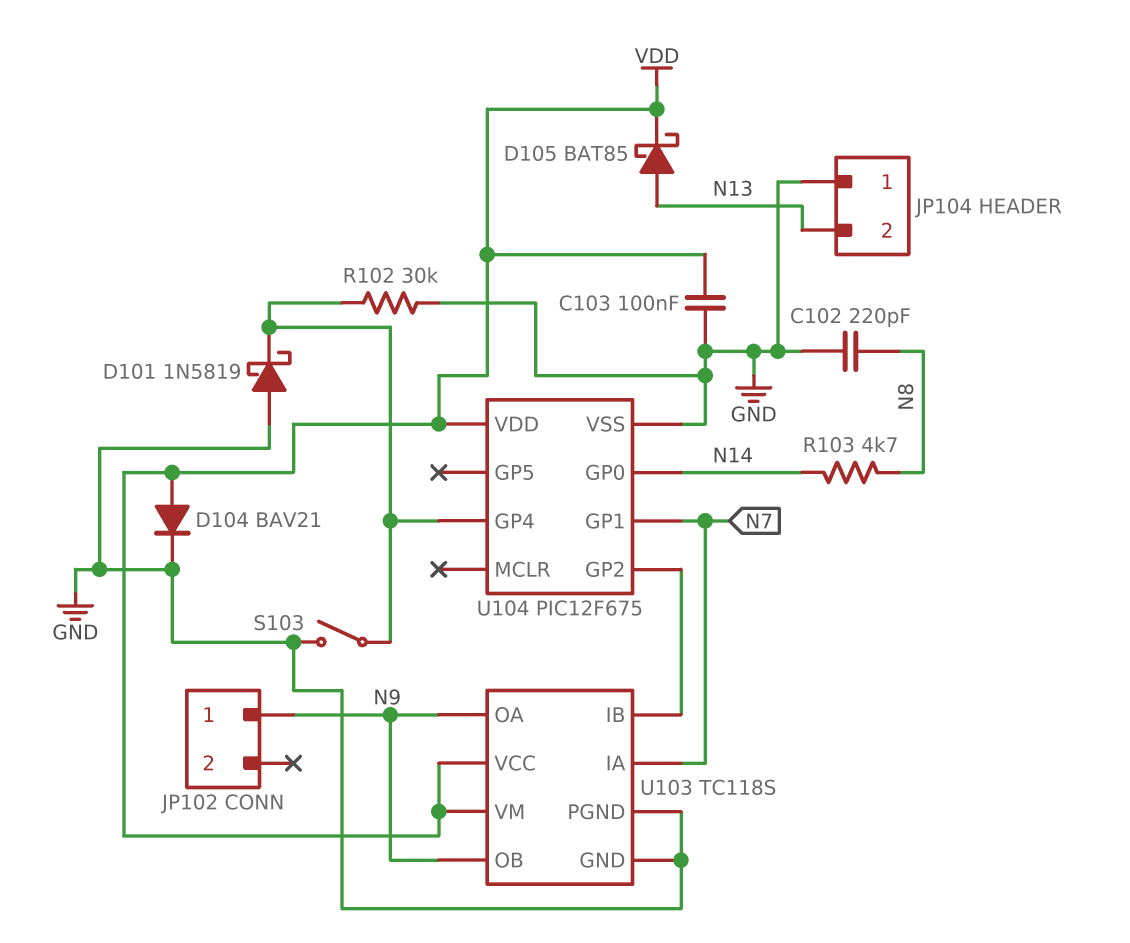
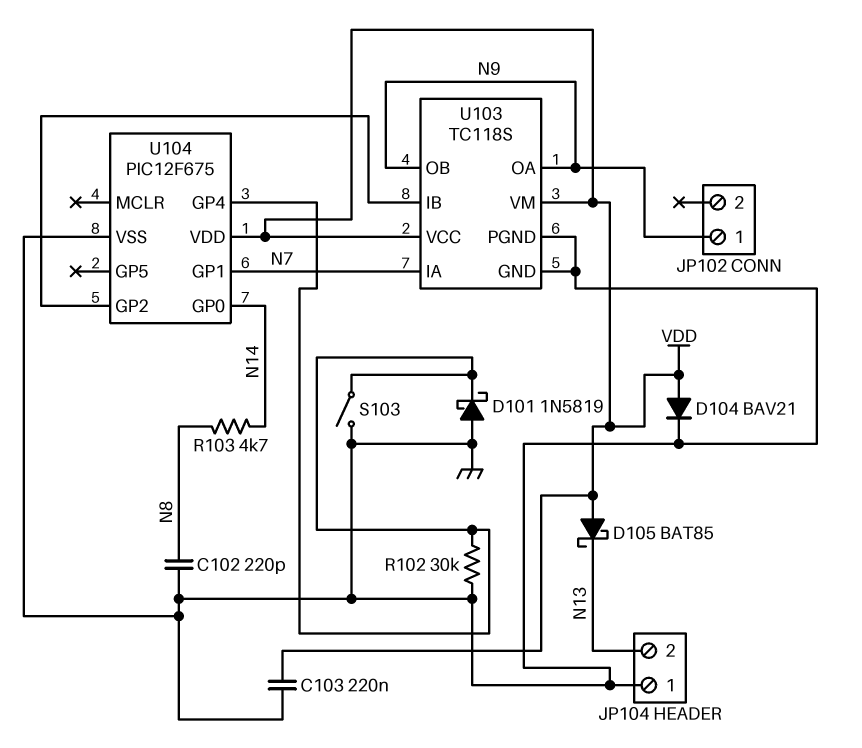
C103: 100nF (GND, VDD) -> 220nF (GND, VDD)
D105: schottky BAT85 (A N13, K VDD) -> schottky BAT85 (A VDD, K N13)

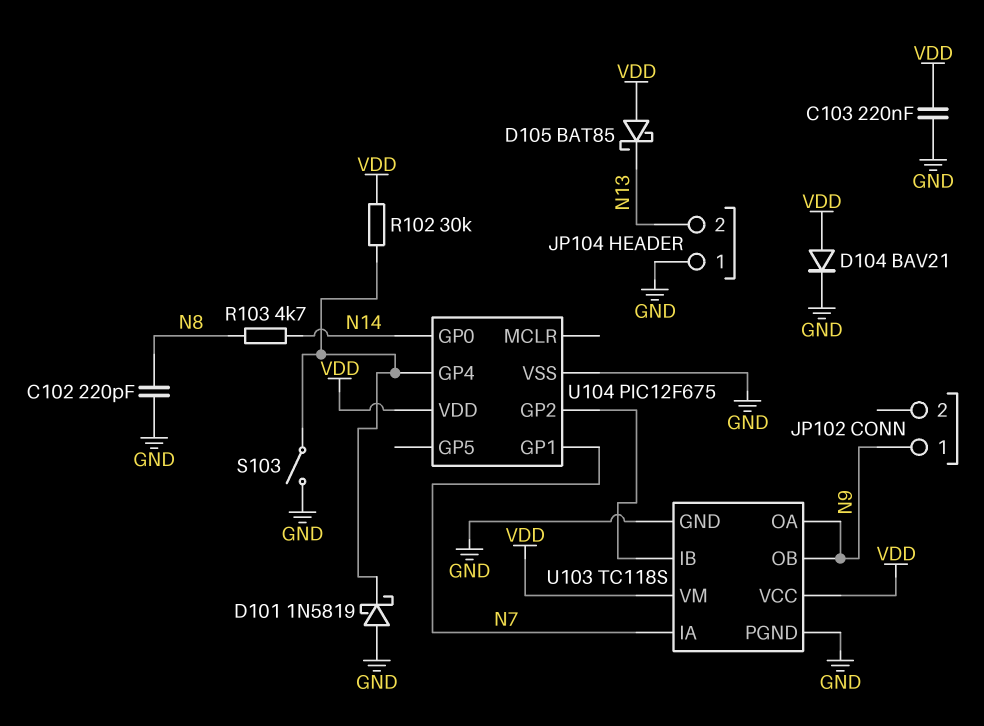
R102: 30k (GND, U104/GP4) -> 30k (U104/GP4, VDD)

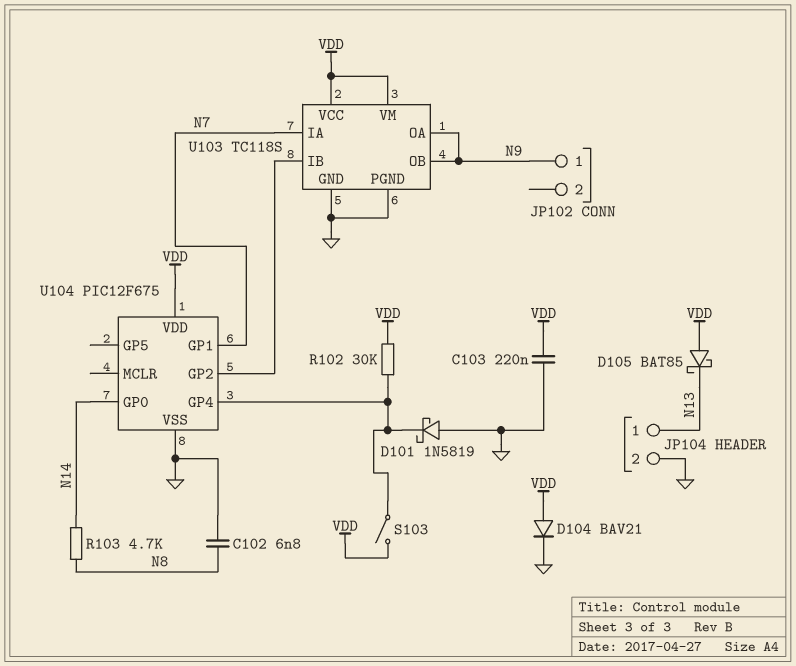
C102: 220pF (GND, N8) -> 6.8nF (GND, N8)
JP104 pin 1: GND -> N13
JP104 pin 2: N13 -> GND
S103: switch (GND, U104/GP4) -> switch (U104/GP4, VDD)

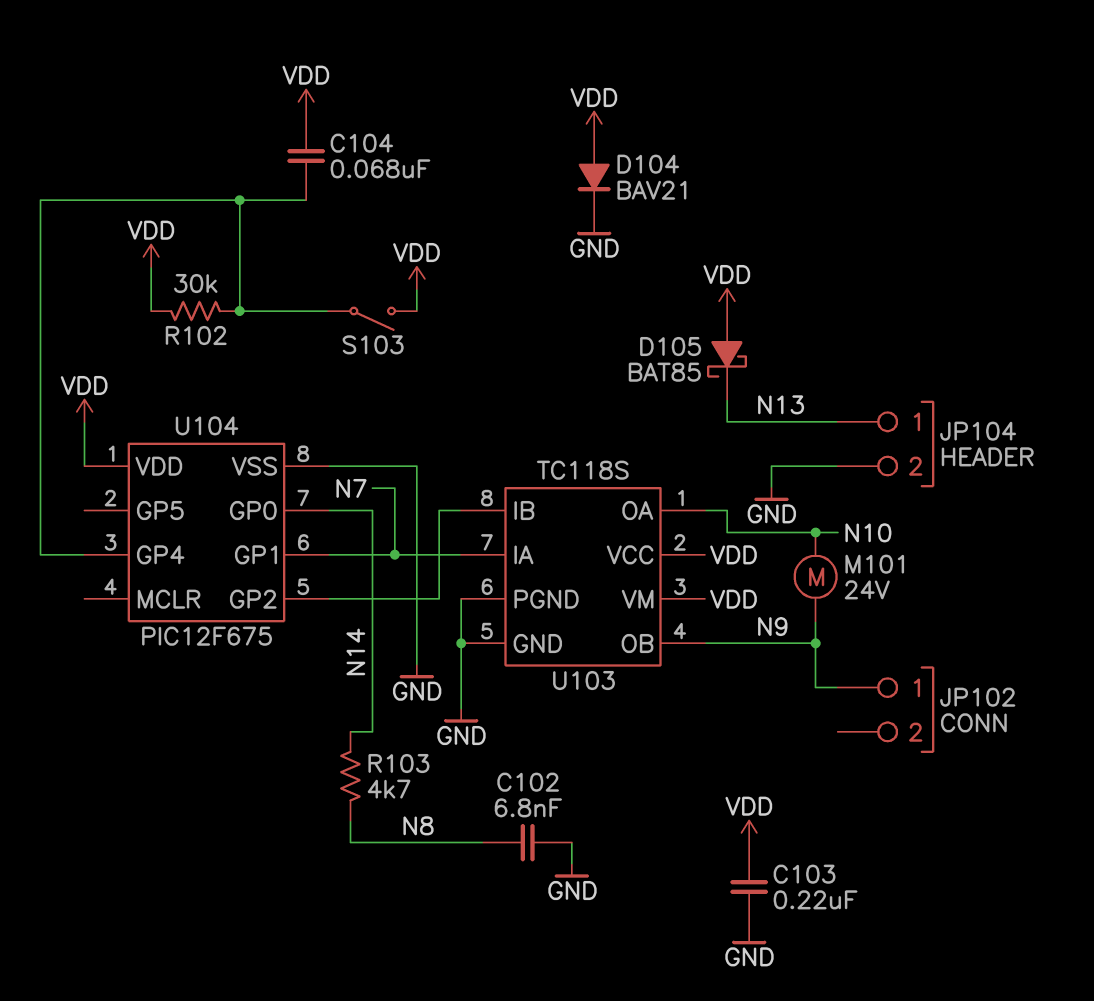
C104: none -> 68nF (U104/GP4, VDD)
D101: schottky 1N5819 (A GND, K U104/GP4) -> none
M101: none -> motor 24V (N9, N10)
U103 pin OA: N9 -> N10

